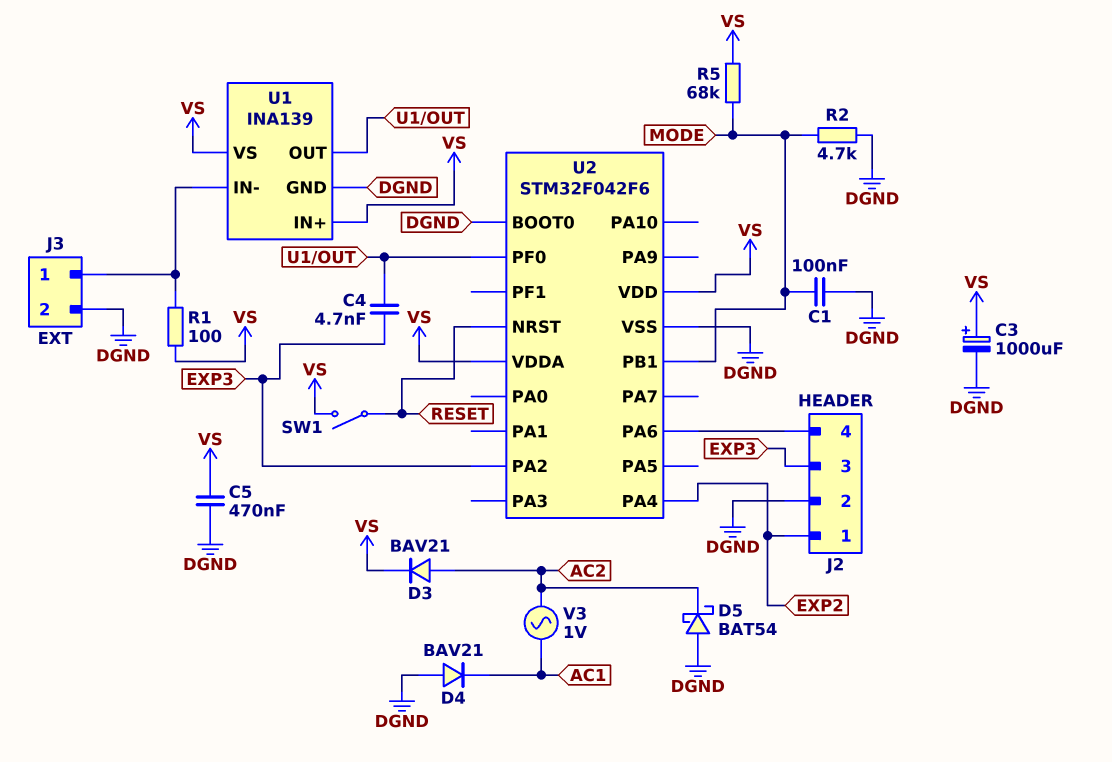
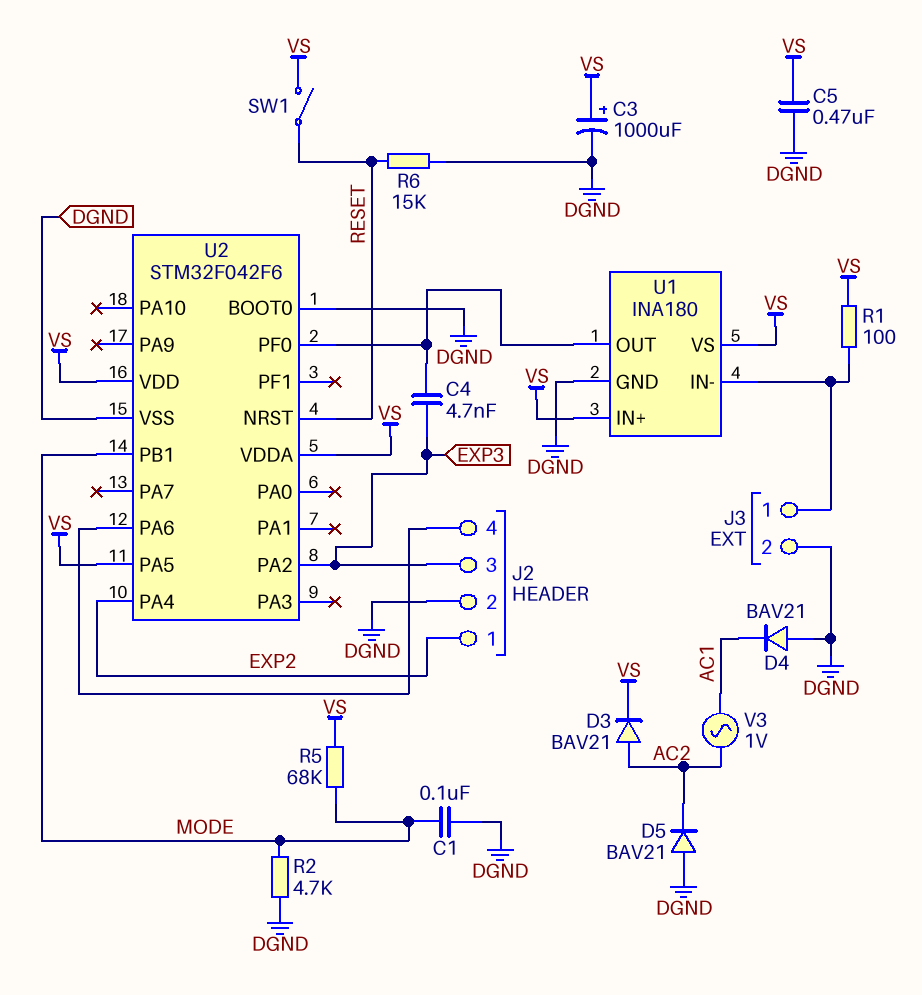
D5: schottky BAT54 (A DGND, K AC2) -> diode BAV21 (A DGND, K AC2)
R6: none -> 15k (DGND, RESET)
U1: INA139 -> INA180
U2 pin PA5: none -> VS

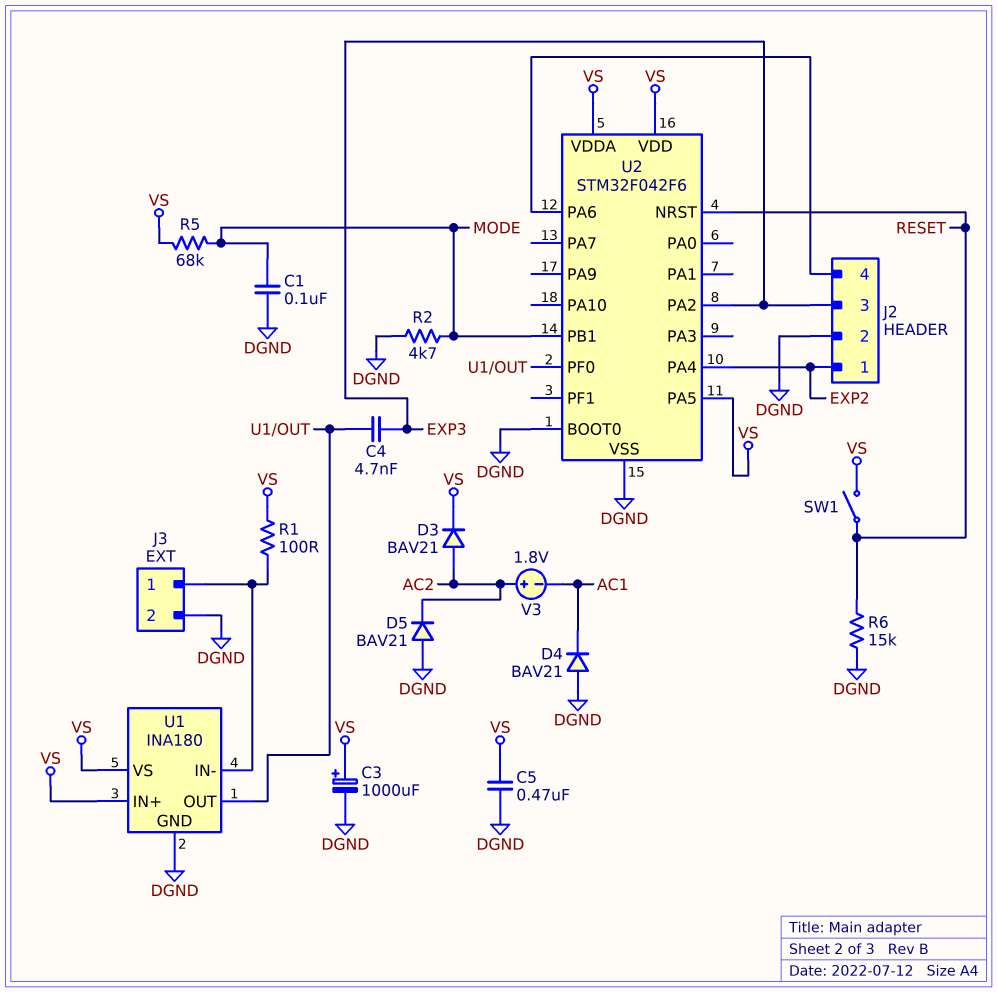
V3: AC 1V (AC1, AC2) -> 1.8V (plus AC2, minus AC1)

